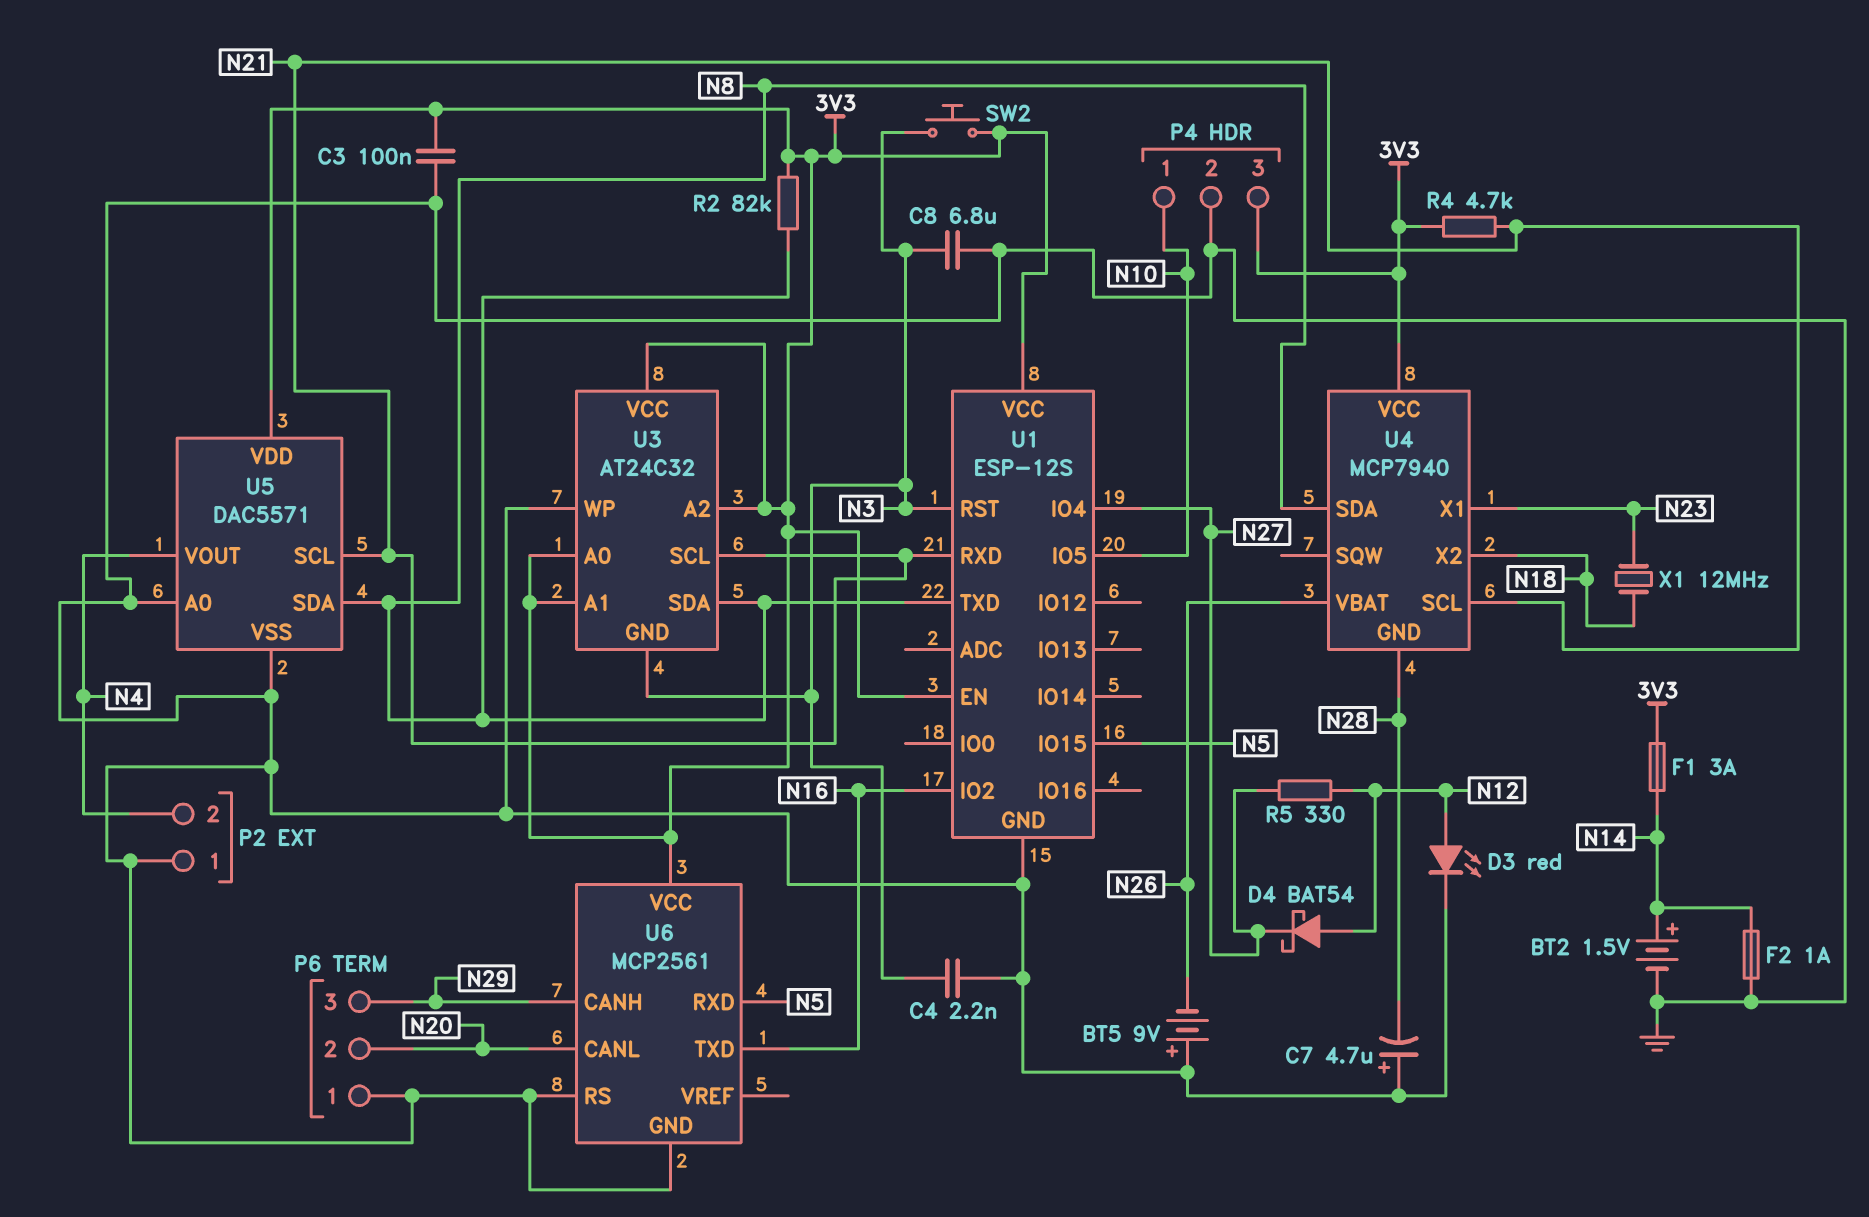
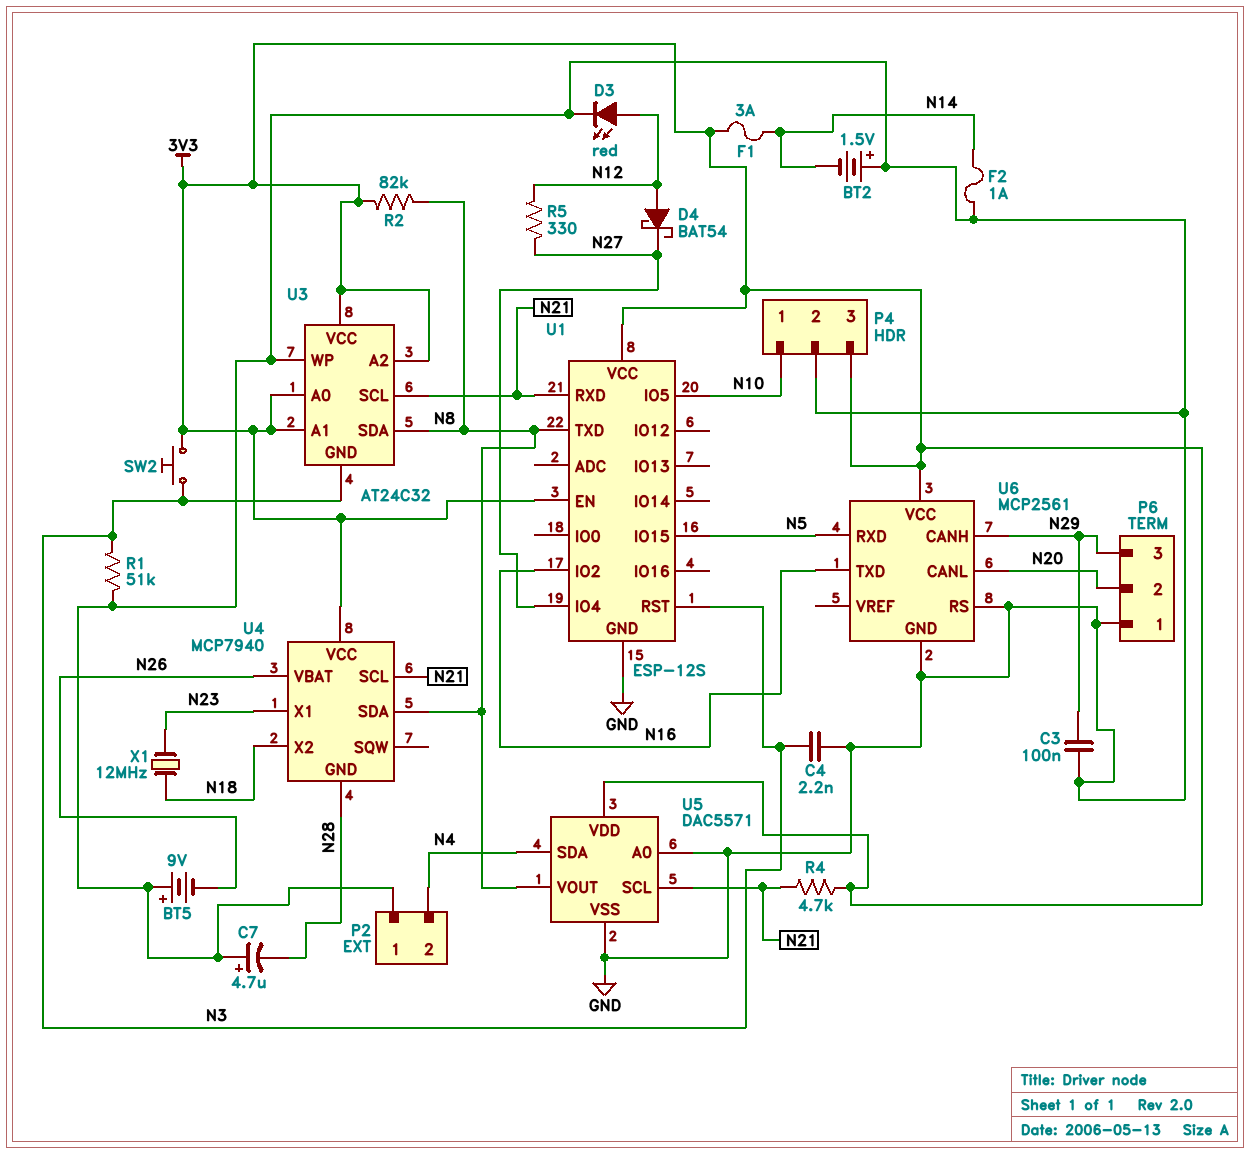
BT2: 1.5V (plus N14, minus GND) -> 1.5V (plus GND, minus N14)
C3: 100nF (3V3, GND) -> 100nF (GND, N29)
C8: 6.8uF (GND, N3) -> none
R1: none -> 51k (GND, N3)
U5 pin SDA: N8 -> N4
U5 pin VOUT: N4 -> N8

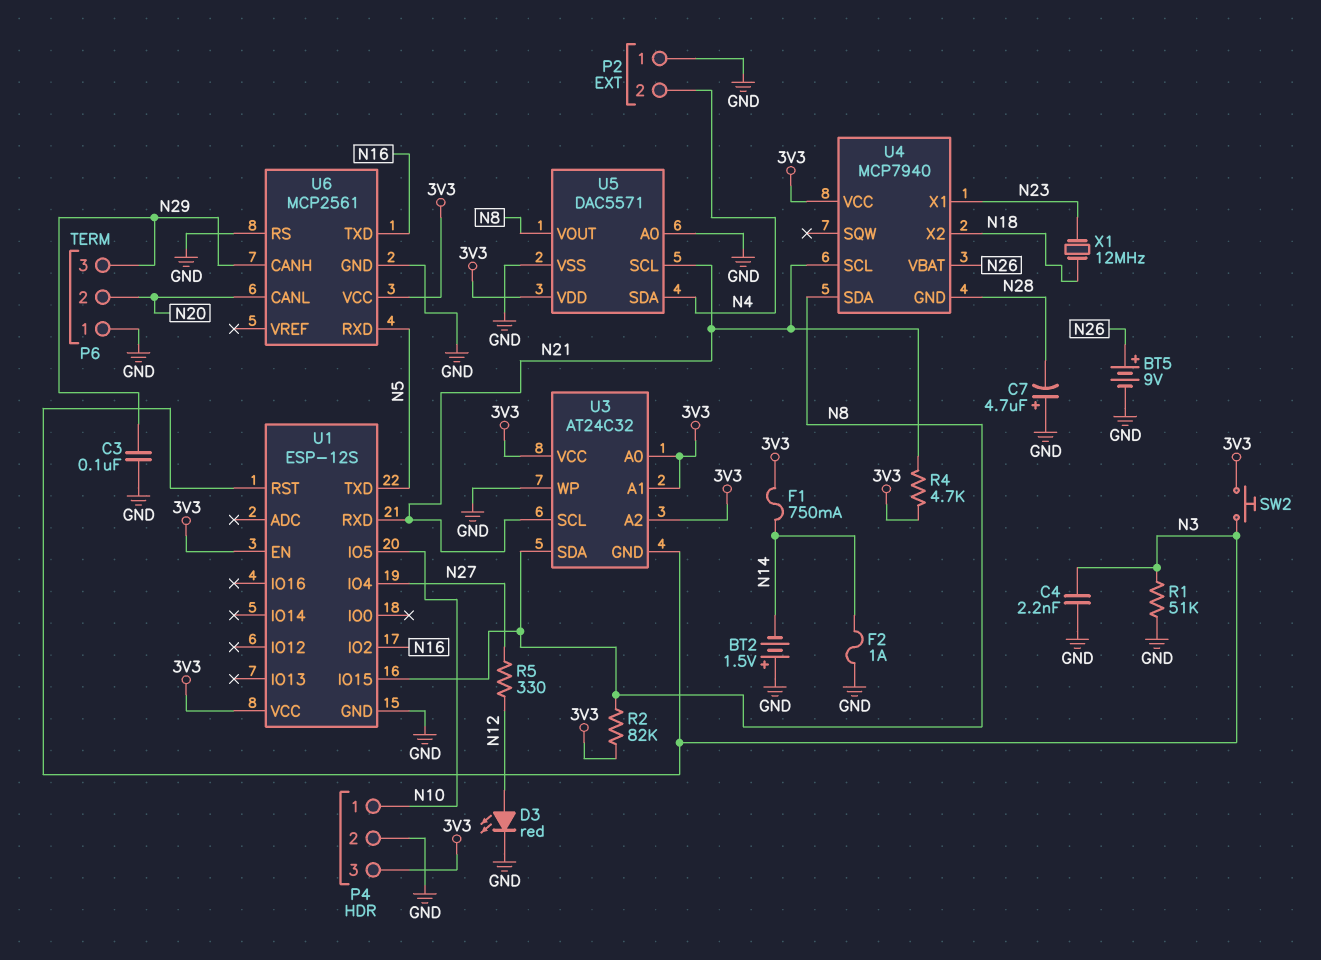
BT5: 9V (plus GND, minus N26) -> 9V (plus N26, minus GND)
D4: schottky BAT54 (A N12, K N27) -> none
F1: 3A (3V3, N14) -> 750mA (3V3, N14)
U1 pin IO15: N5 -> N8
U1 pin TXD: N8 -> N5

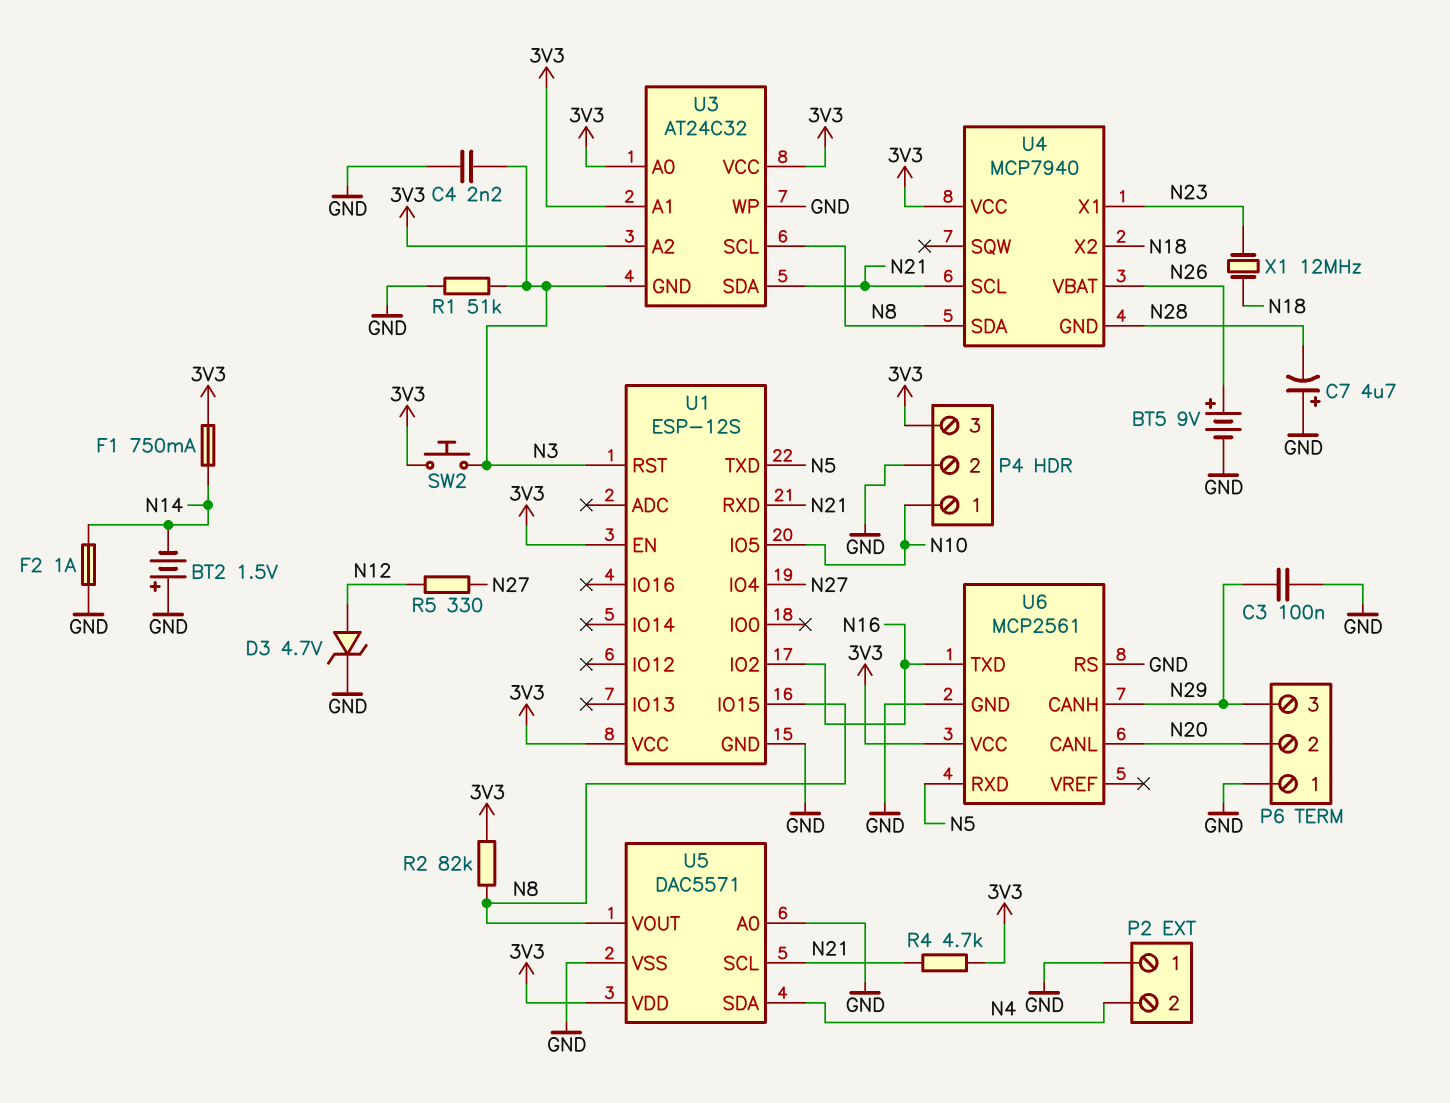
D3: LED red (A N12, K GND) -> zener 4.7V (A N12, K GND)
U3 pin SCL: N21 -> N8
U3 pin SDA: N8 -> N21

